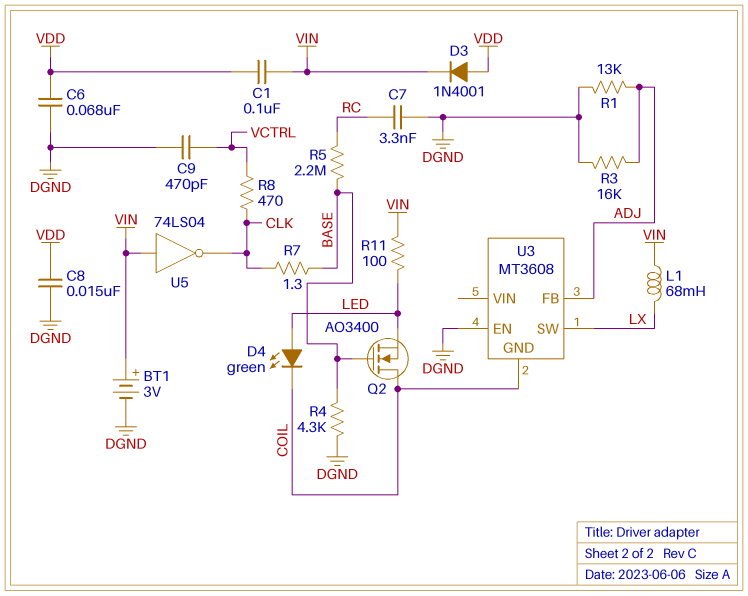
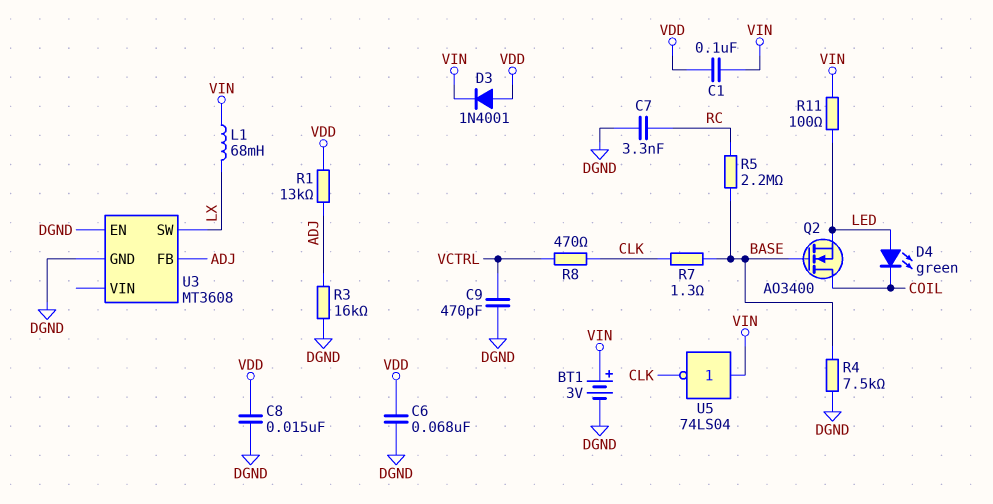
R1: 13k (ADJ, DGND) -> 13k (ADJ, VDD)
R4: 4.3k (BASE, DGND) -> 7.5k (BASE, DGND)
U3 pin GND: COIL -> DGND

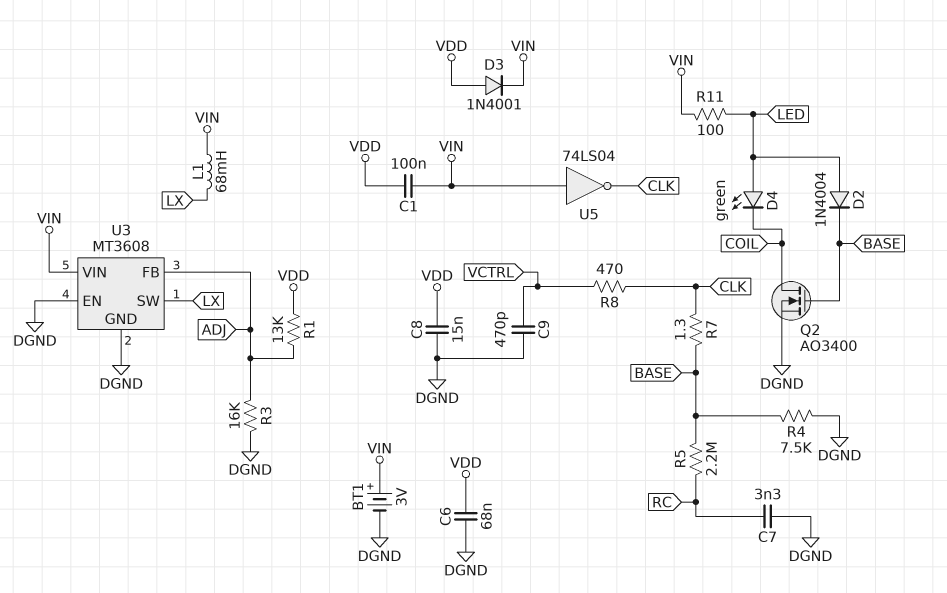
D2: none -> diode 1N4004 (A LED, K BASE)
Q2: NMOS AO3400 (G BASE, D COIL, S LED) -> NMOS AO3400 (G BASE, D COIL, S DGND)
U3 pin VIN: none -> VIN

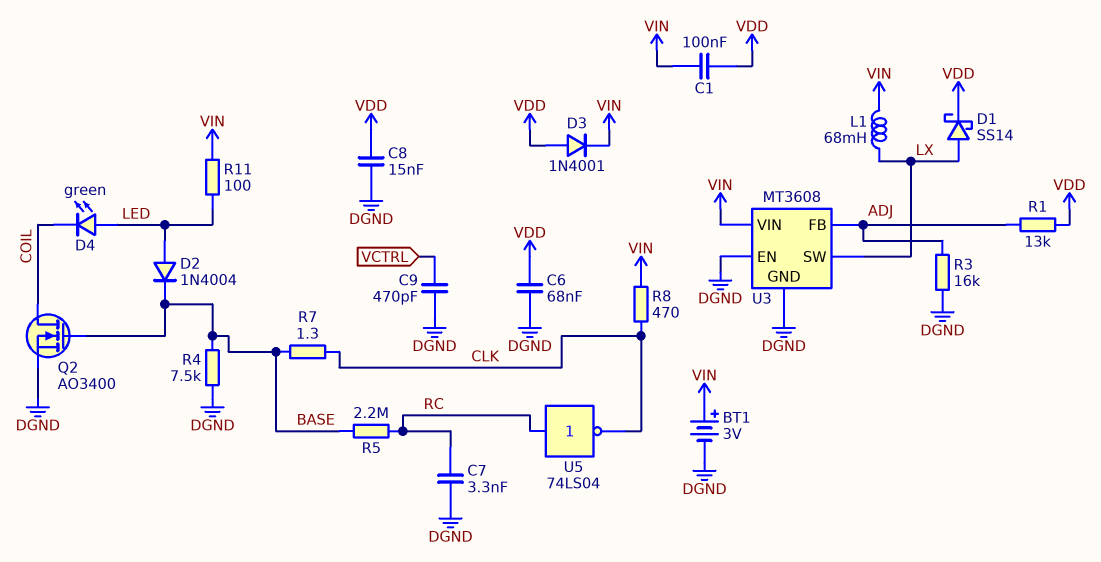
D1: none -> schottky SS14 (A LX, K VDD)
R8: 470 (CLK, VCTRL) -> 470 (CLK, VIN)
U5: NOT 74LS04 (in VIN, out CLK) -> NOT 74LS04 (in RC, out CLK)

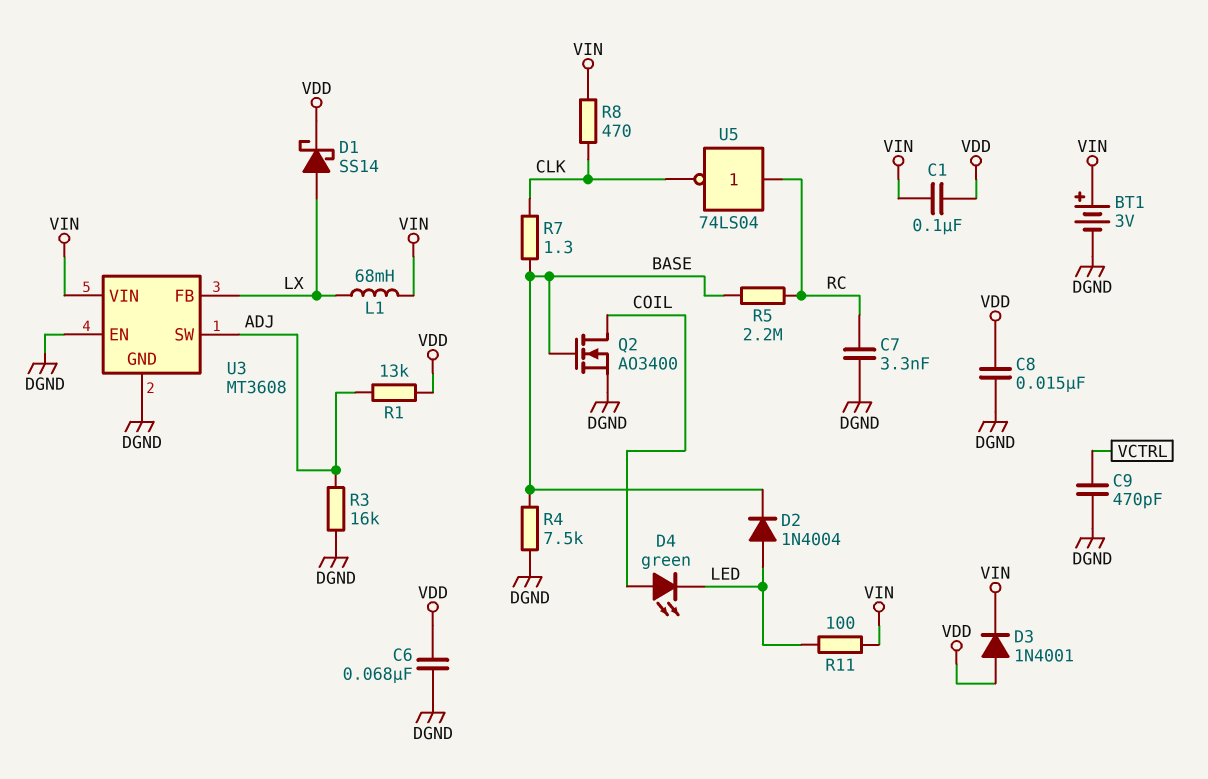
D4: LED green (A LED, K COIL) -> LED green (A COIL, K LED)
U3 pin FB: ADJ -> LX
U3 pin SW: LX -> ADJ

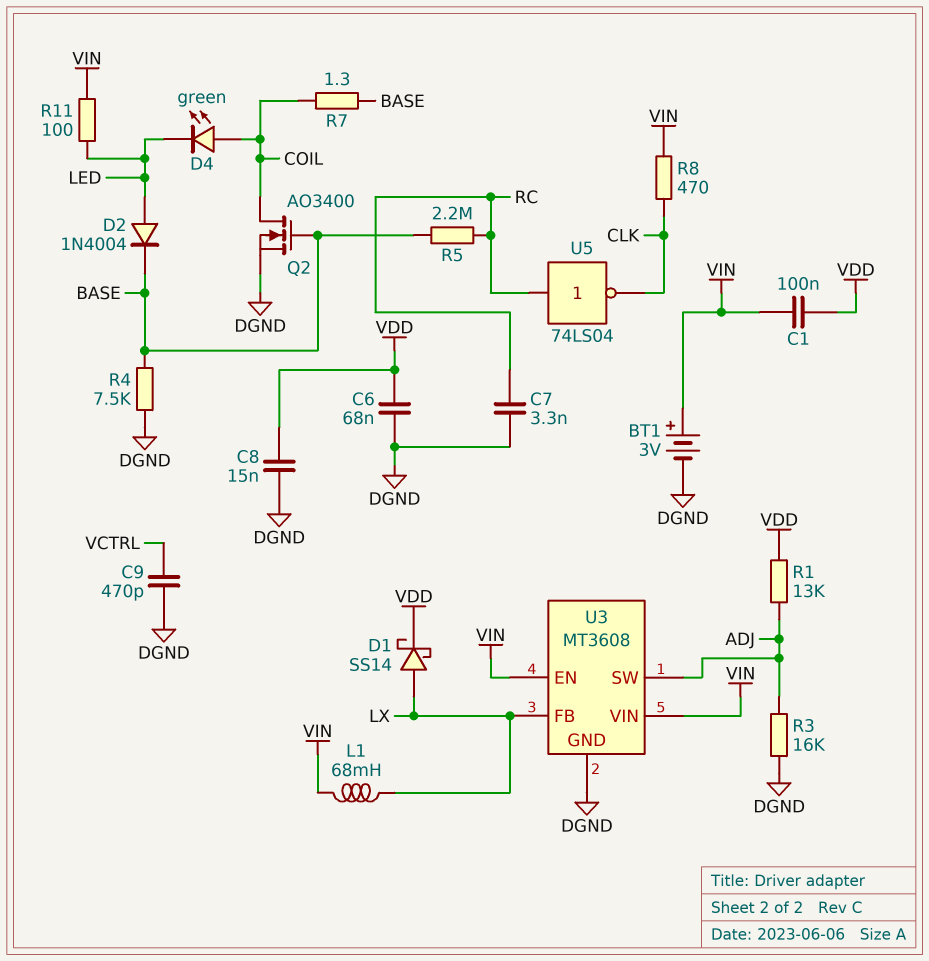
D3: diode 1N4001 (A VDD, K VIN) -> none
R7: 1.3 (BASE, CLK) -> 1.3 (BASE, COIL)
U3 pin EN: DGND -> VIN

